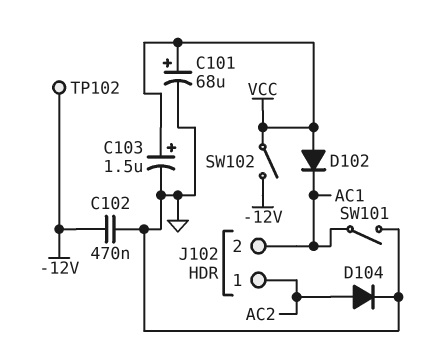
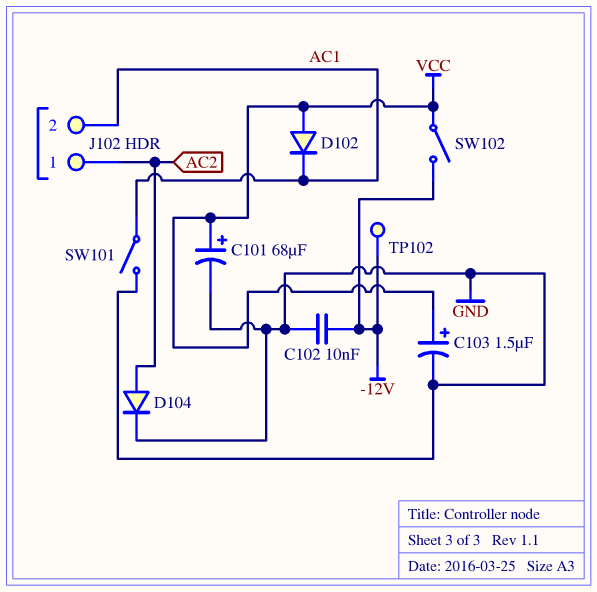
C102: 470nF (-12V, GND) -> 10nF (-12V, GND)

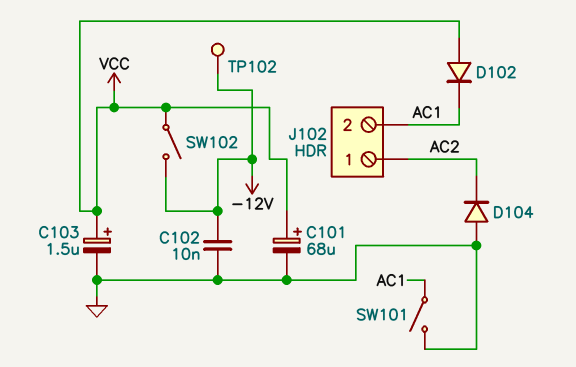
D104: diode (A AC2, K GND) -> diode (A GND, K AC2)

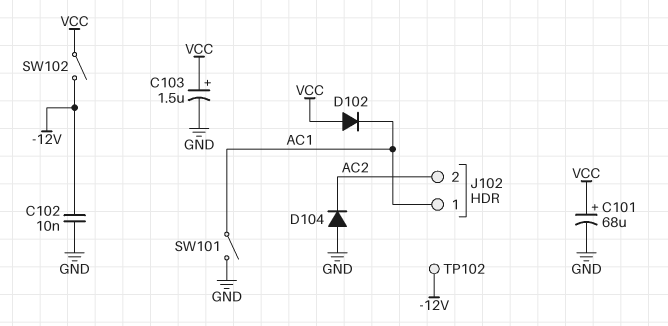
J102 pin 1: AC2 -> AC1
J102 pin 2: AC1 -> AC2

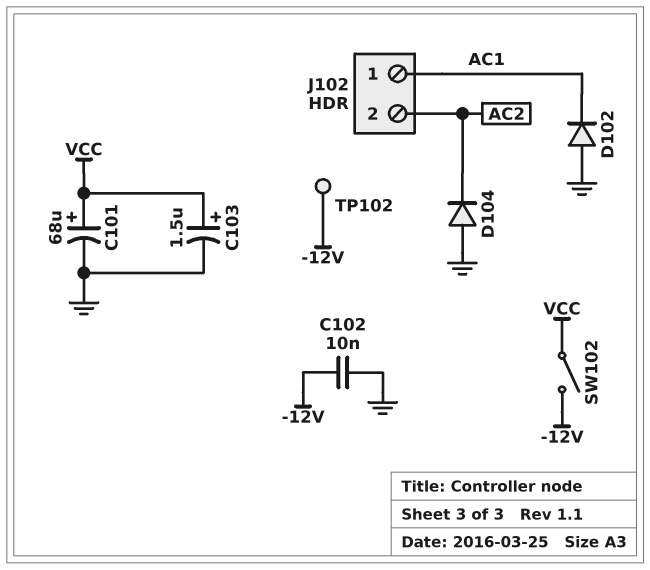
D102: diode (A VCC, K AC1) -> diode (A GND, K AC1)
SW101: switch (AC1, GND) -> none

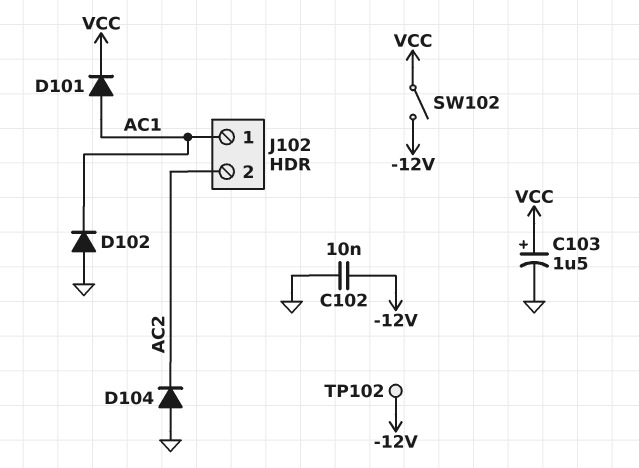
C101: 68uF (plus VCC, minus GND) -> none
D101: none -> diode (A AC1, K VCC)

